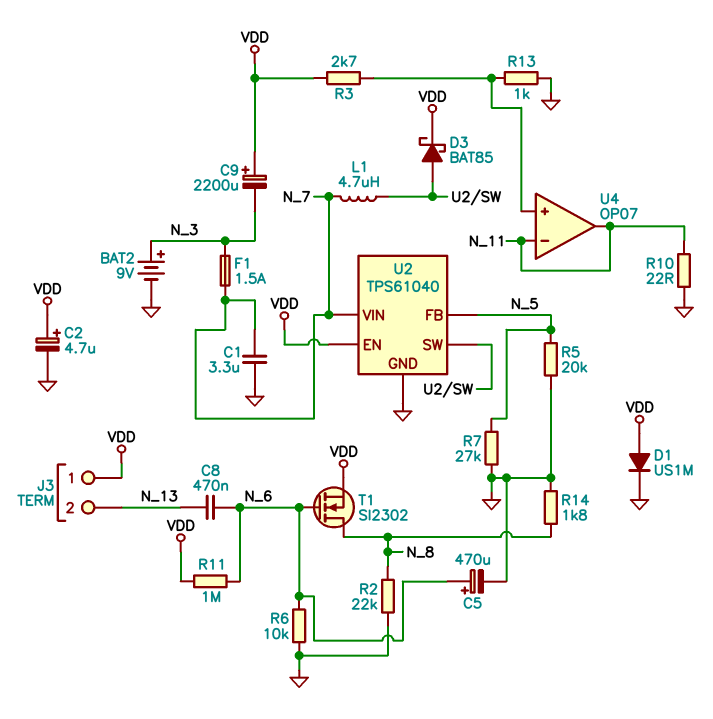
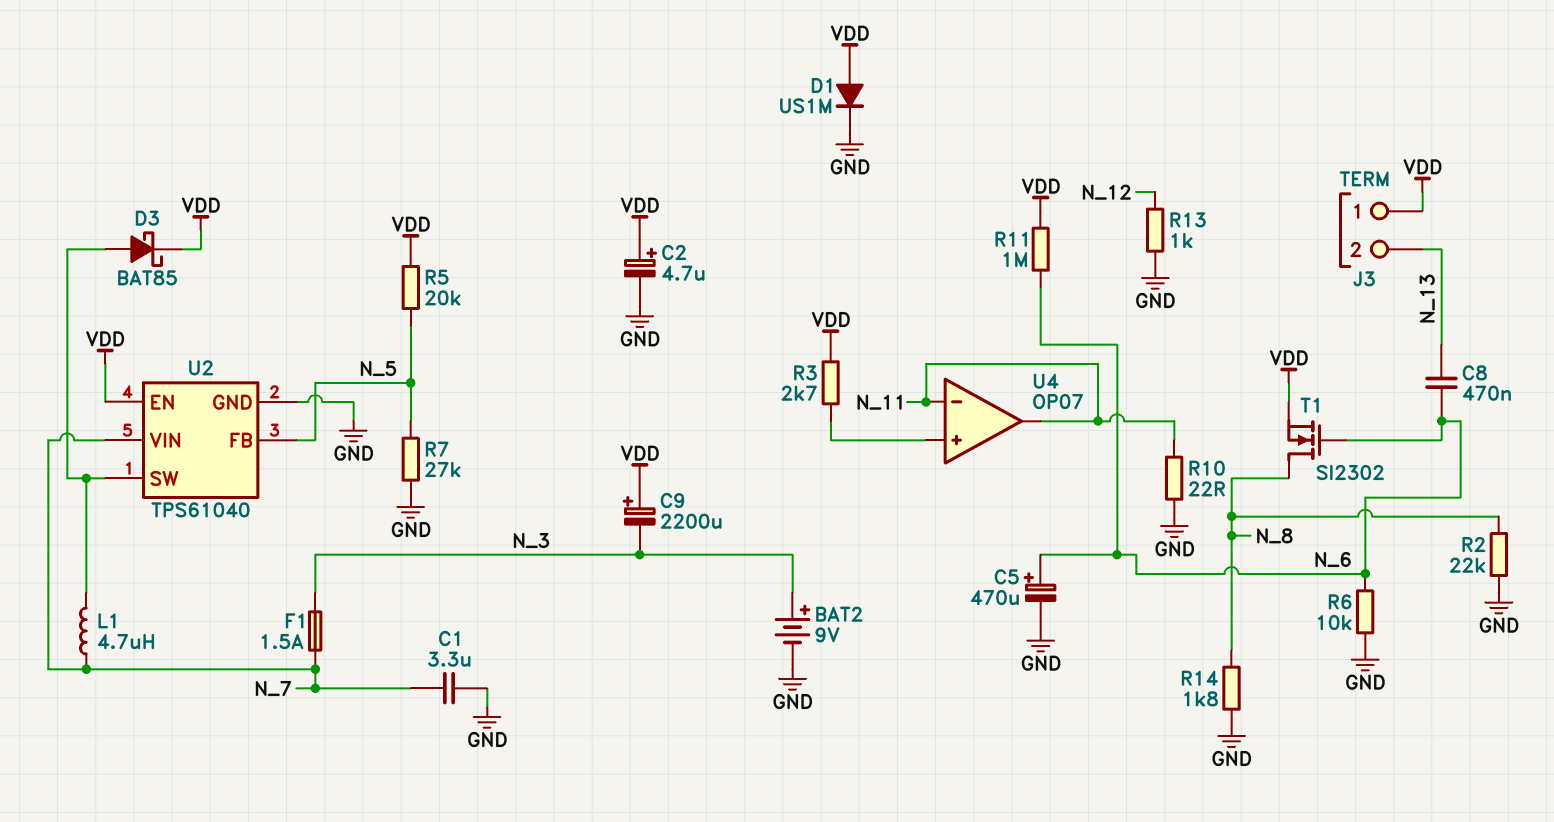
R5: 20k (GND, N_5) -> 20k (N_5, VDD)
R13: 1k (GND, U4/in+) -> 1k (GND, N_12)

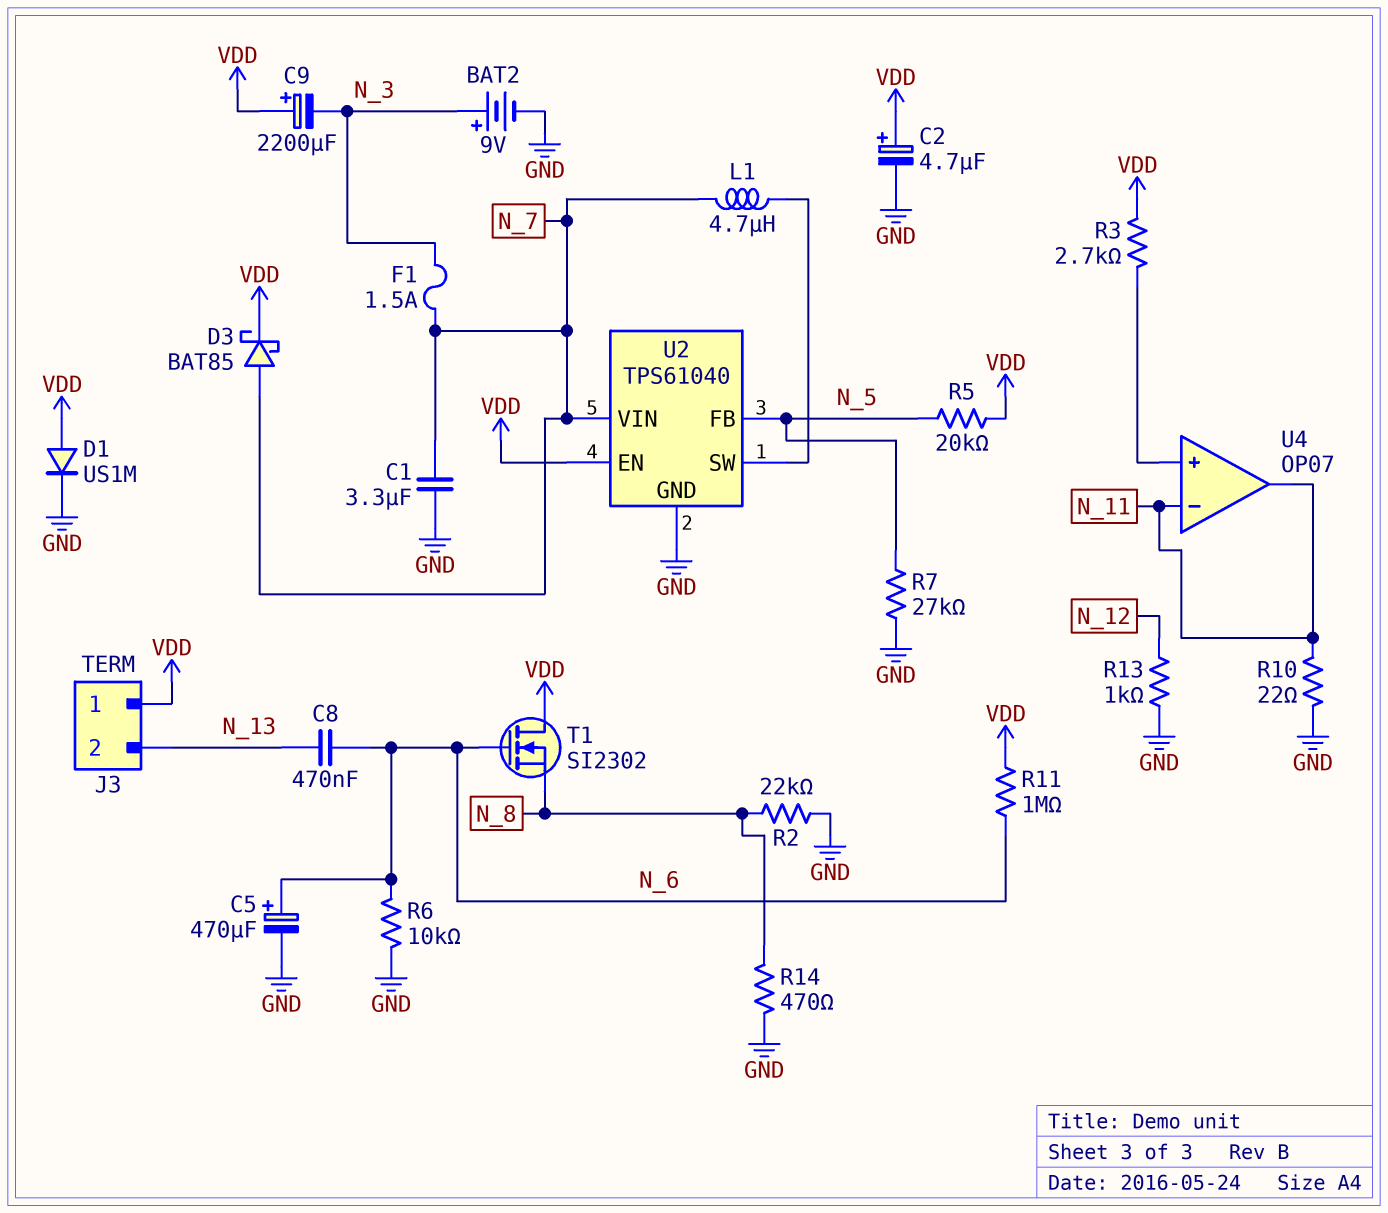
D3: schottky BAT85 (A U2/SW, K VDD) -> schottky BAT85 (A N_7, K VDD)
R14: 1.8k (GND, N_8) -> 470 (GND, N_8)
T1: NMOS SI2302 (G N_6, D N_8, S VDD) -> NMOS SI2302 (G N_6, D VDD, S N_8)

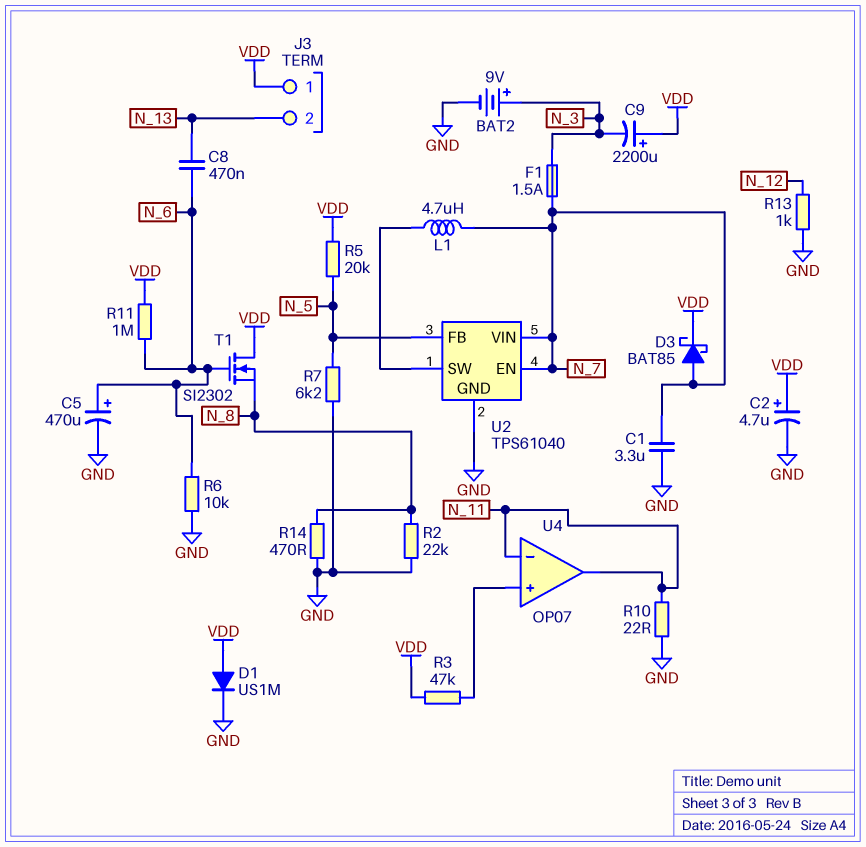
R3: 2.7k (U4/in+, VDD) -> 47k (U4/in+, VDD)
R7: 27k (GND, N_5) -> 6.2k (GND, N_5)
U2 pin EN: VDD -> N_7

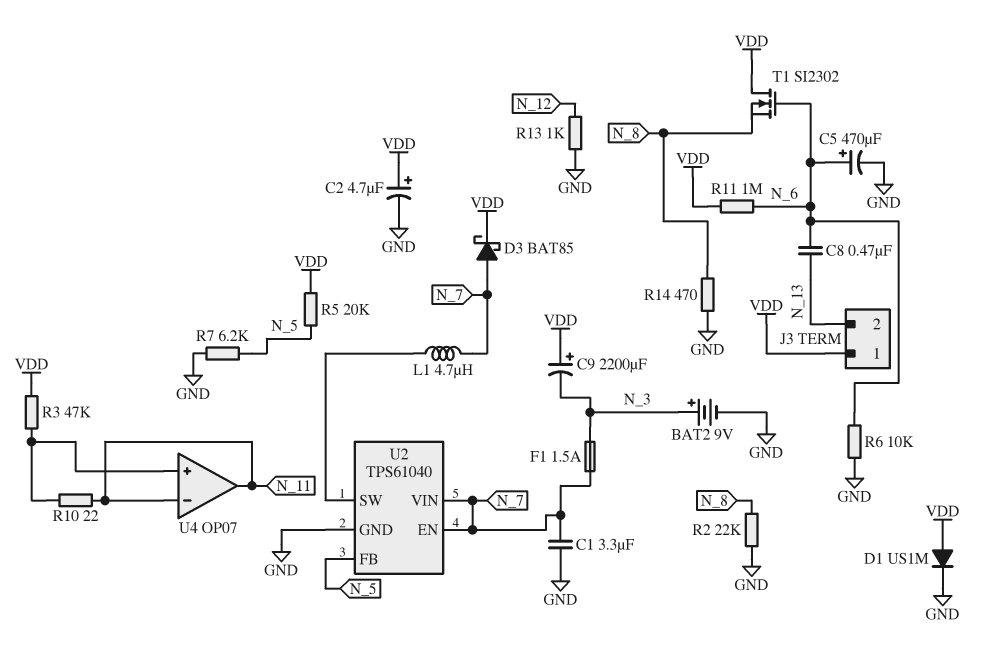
R10: 22 (GND, N_11) -> 22 (N_11, U4/in+)

